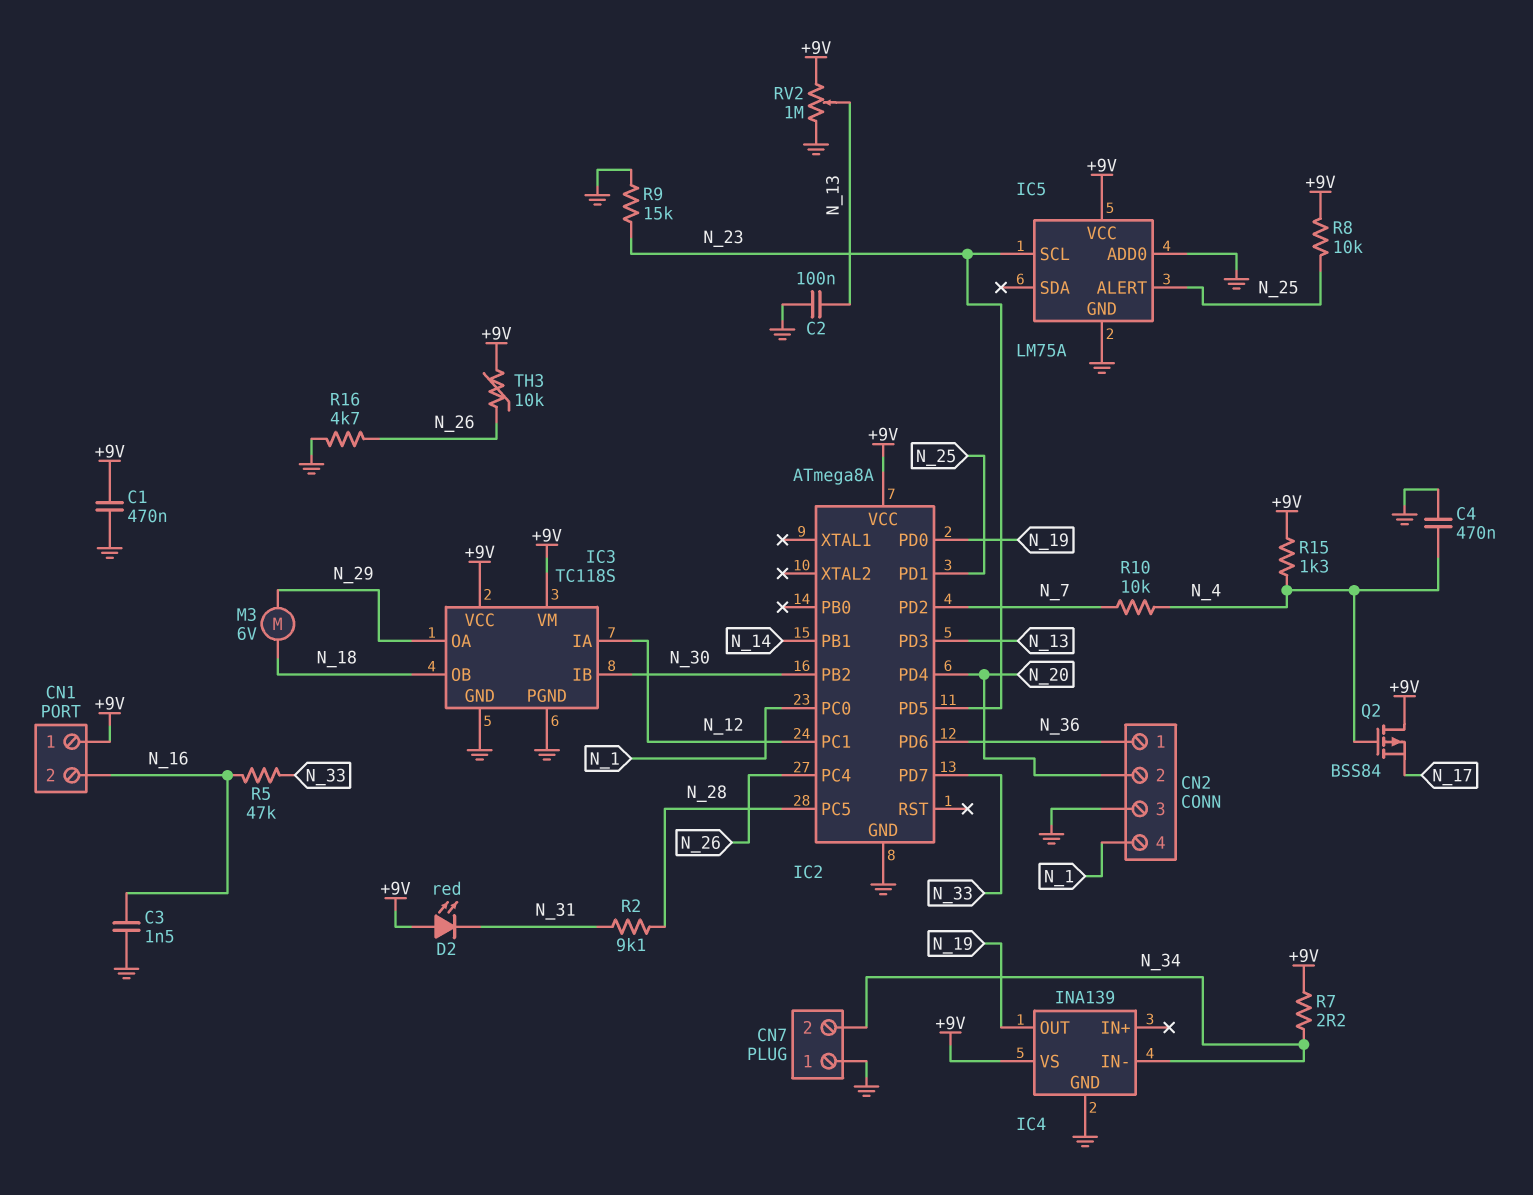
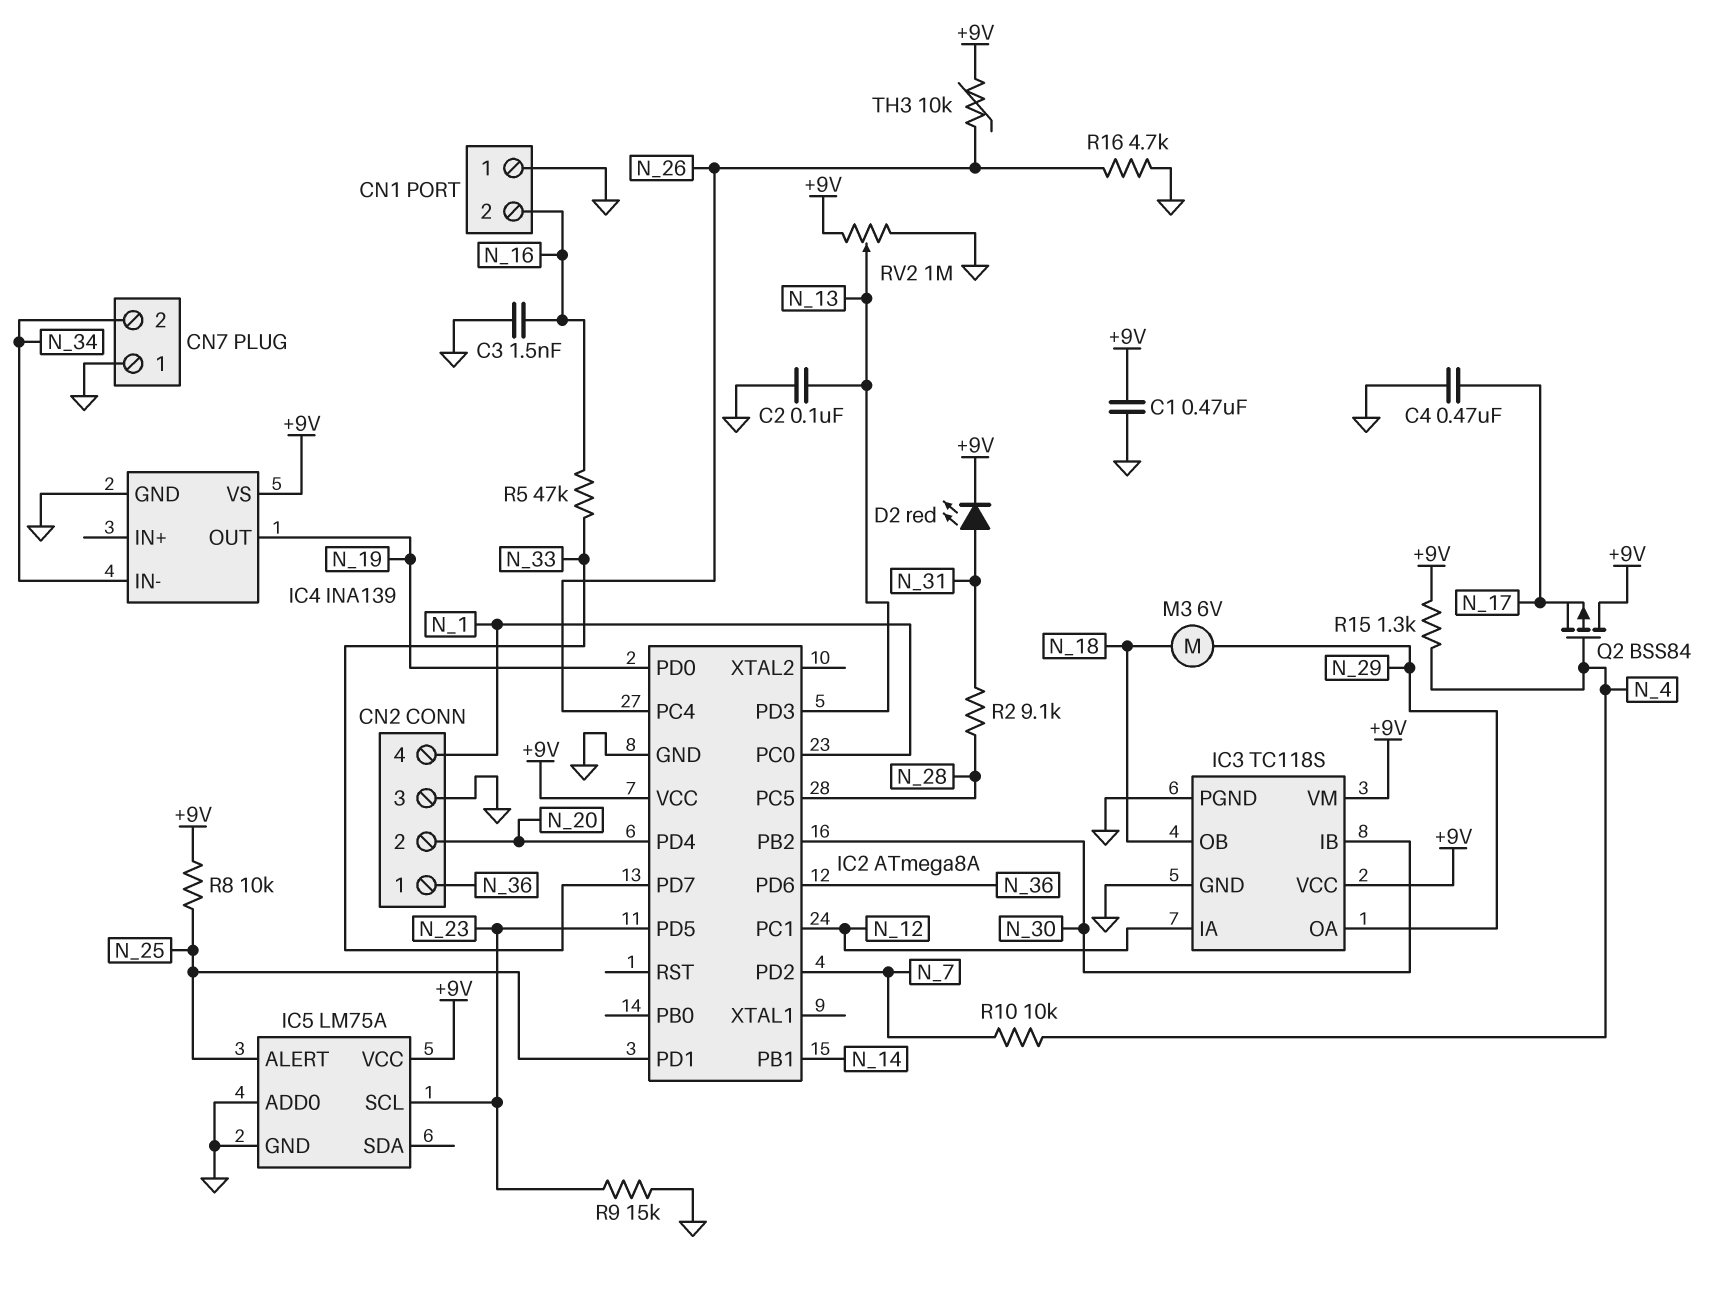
C4: 470nF (GND, N_4) -> 470nF (GND, N_17)
CN1 pin 1: +9V -> GND
D2: LED red (A +9V, K N_31) -> LED red (A N_31, K +9V)
R7: 2.2 (+9V, N_34) -> none

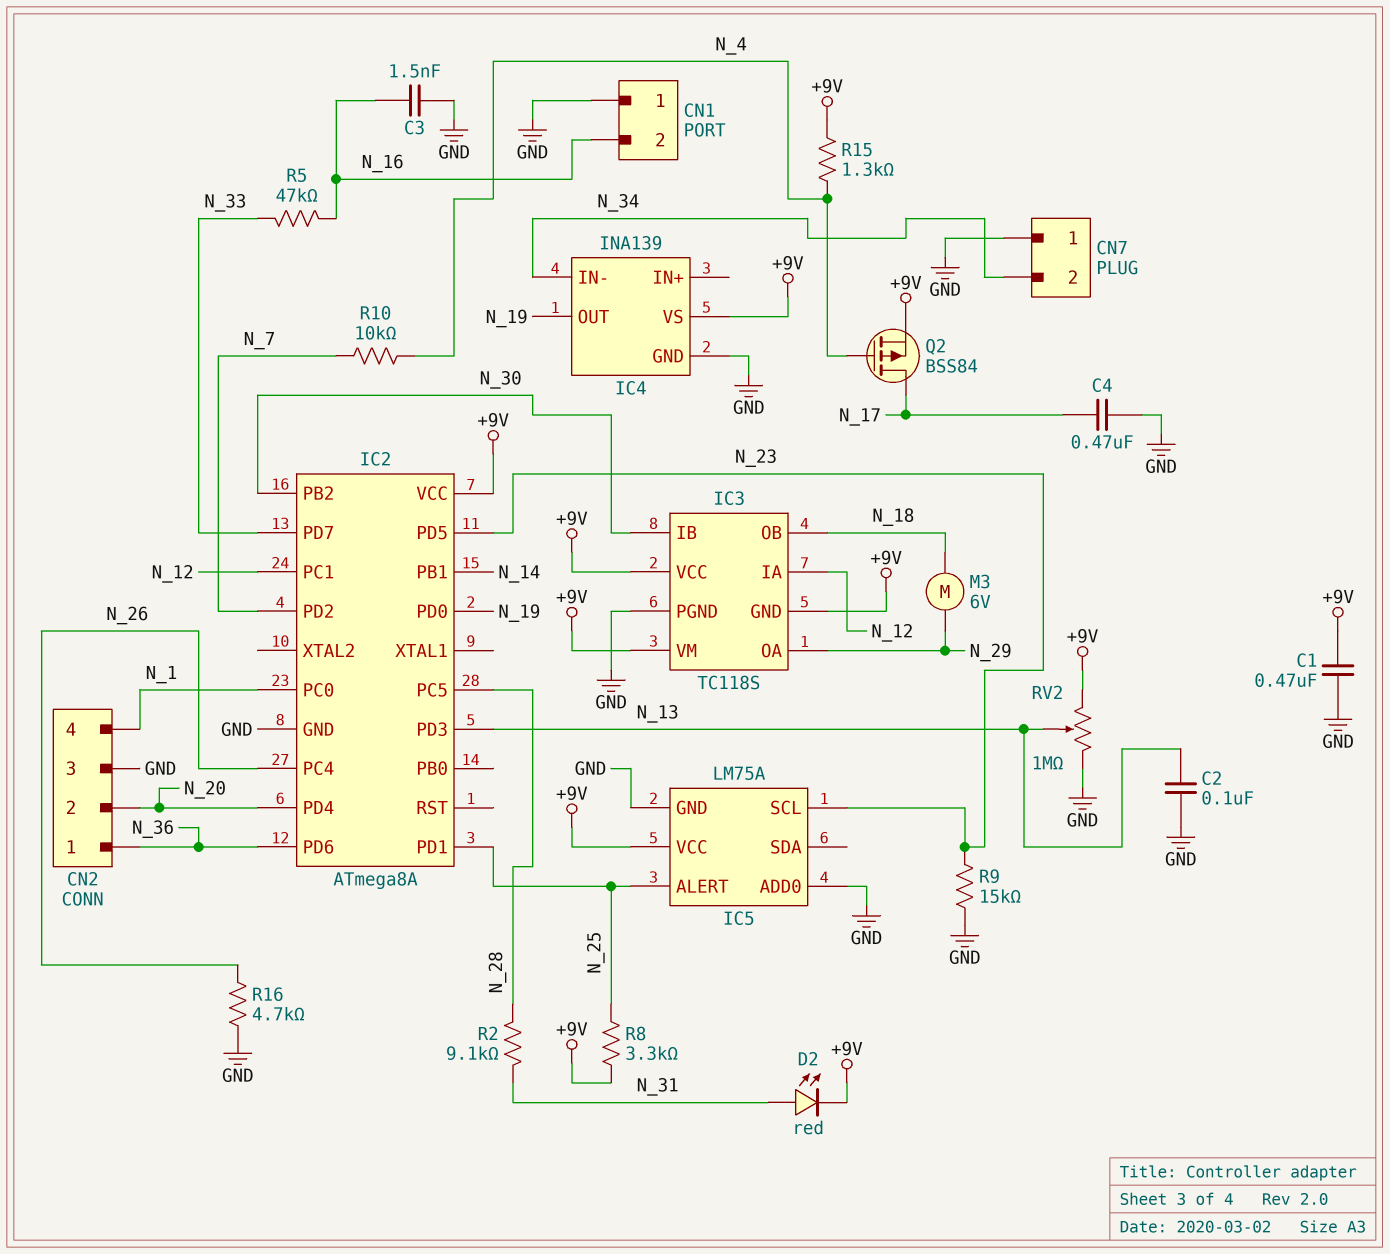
IC3 pin GND: GND -> +9V
Q2: PMOS BSS84 (G N_4, D +9V, S N_17) -> PMOS BSS84 (G N_4, D N_17, S +9V)
R8: 10k (+9V, N_25) -> 3.3k (+9V, N_25)
TH3: 10k (+9V, N_26) -> none

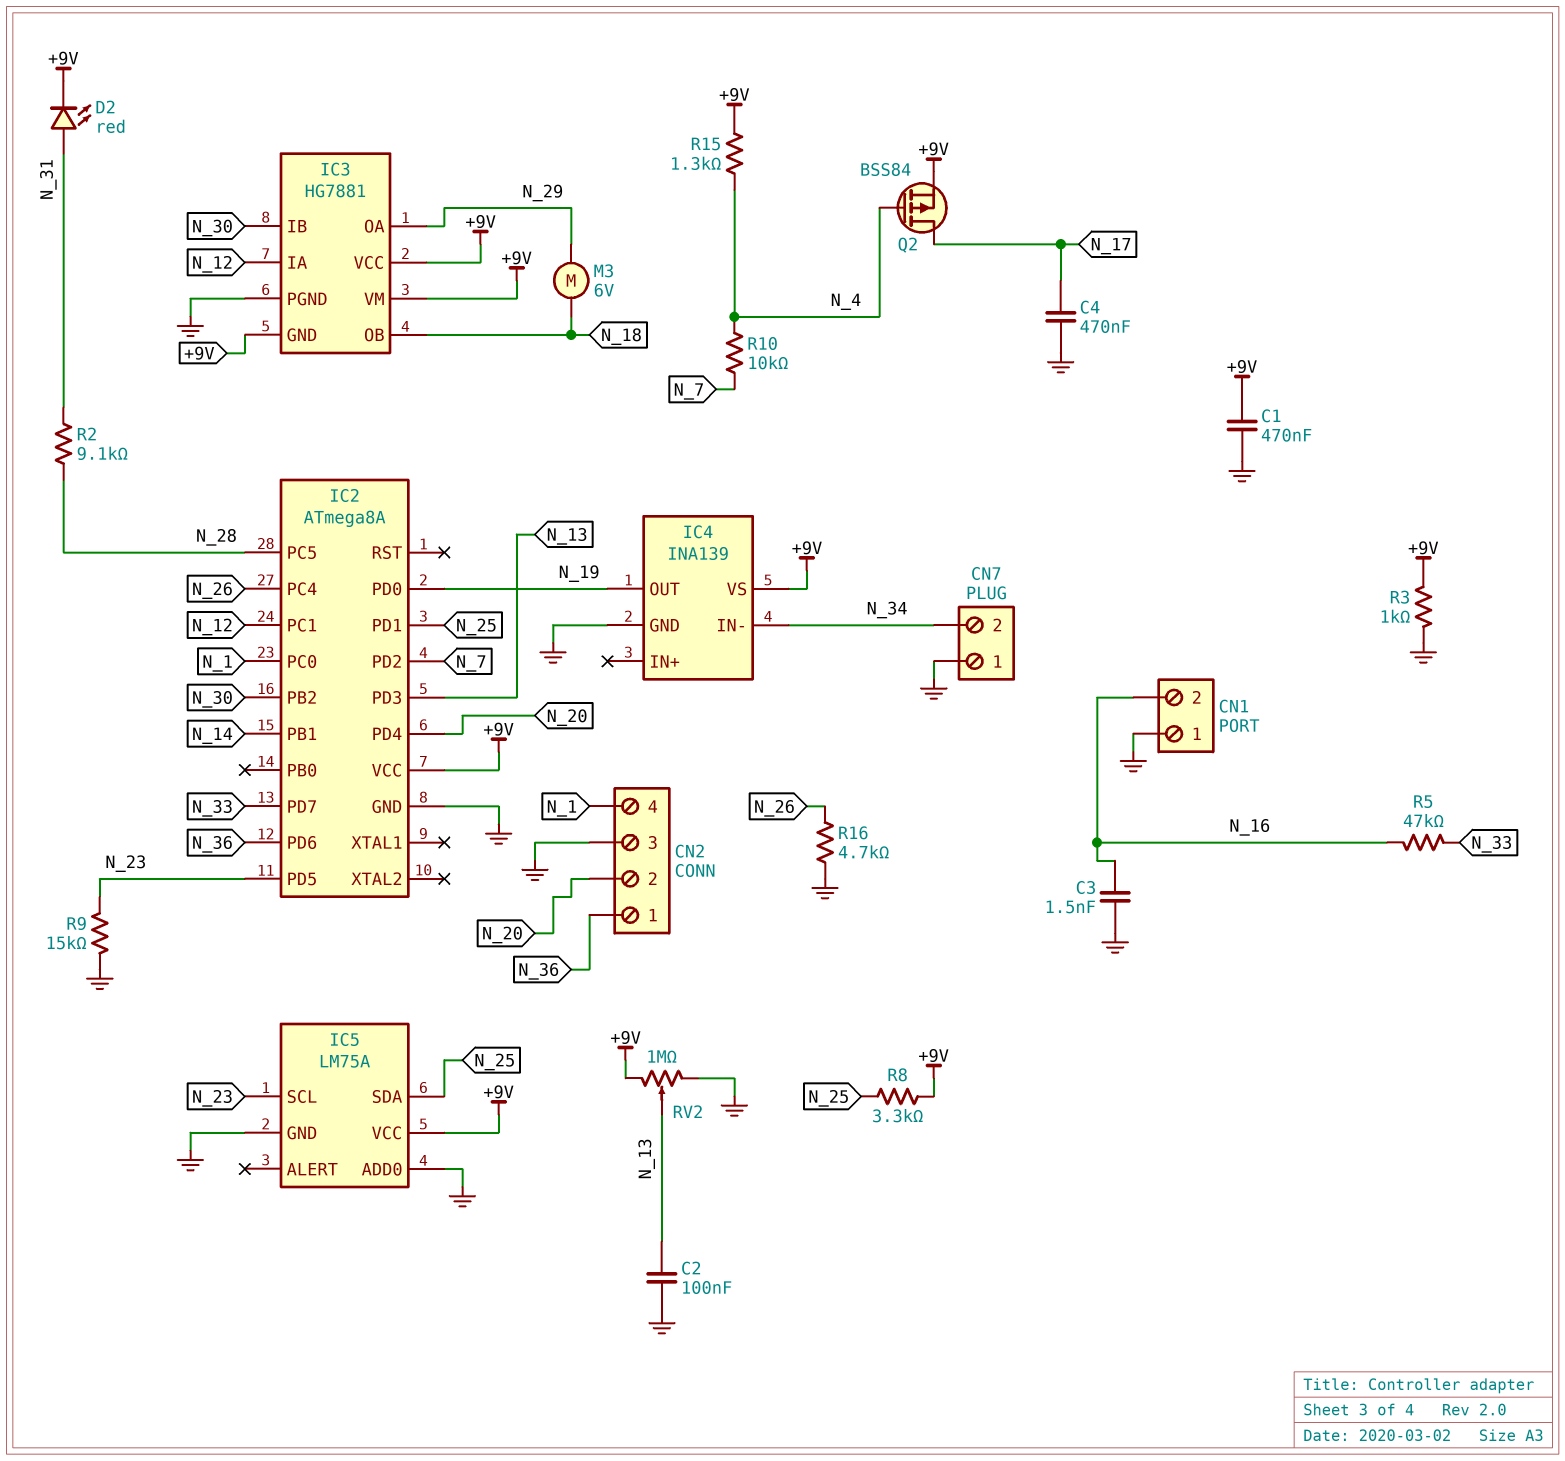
IC3: TC118S -> HG7881
IC5 pin ALERT: N_25 -> none
IC5 pin SDA: none -> N_25
R3: none -> 1k (+9V, GND)

